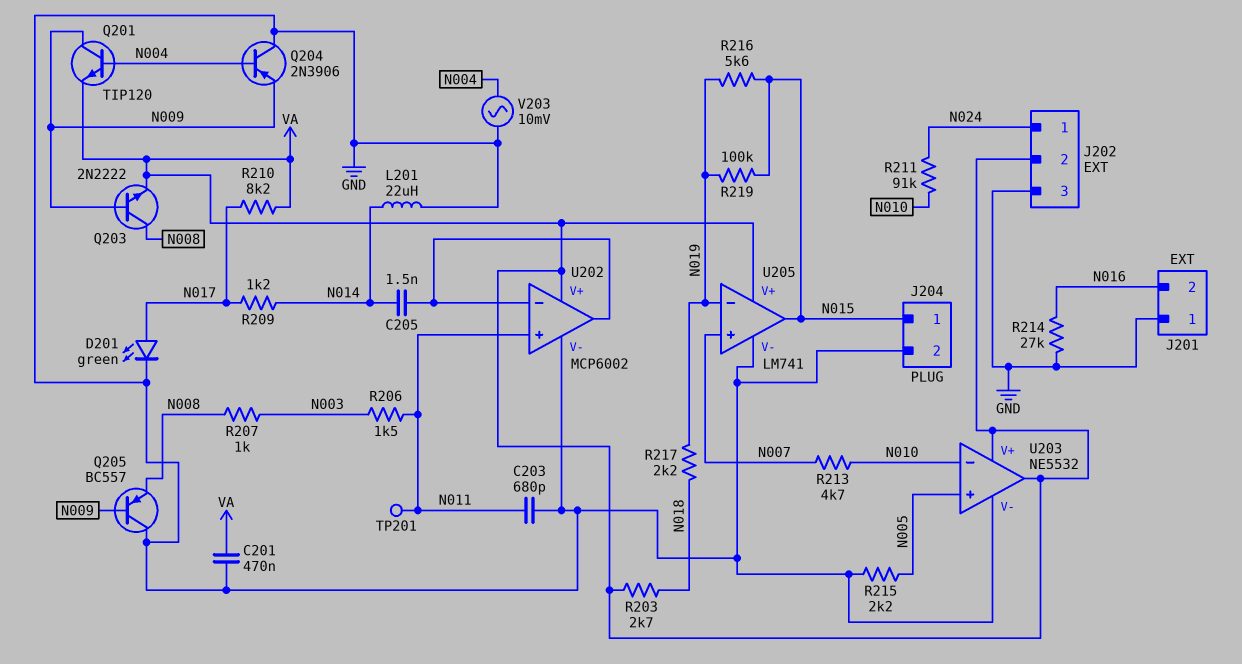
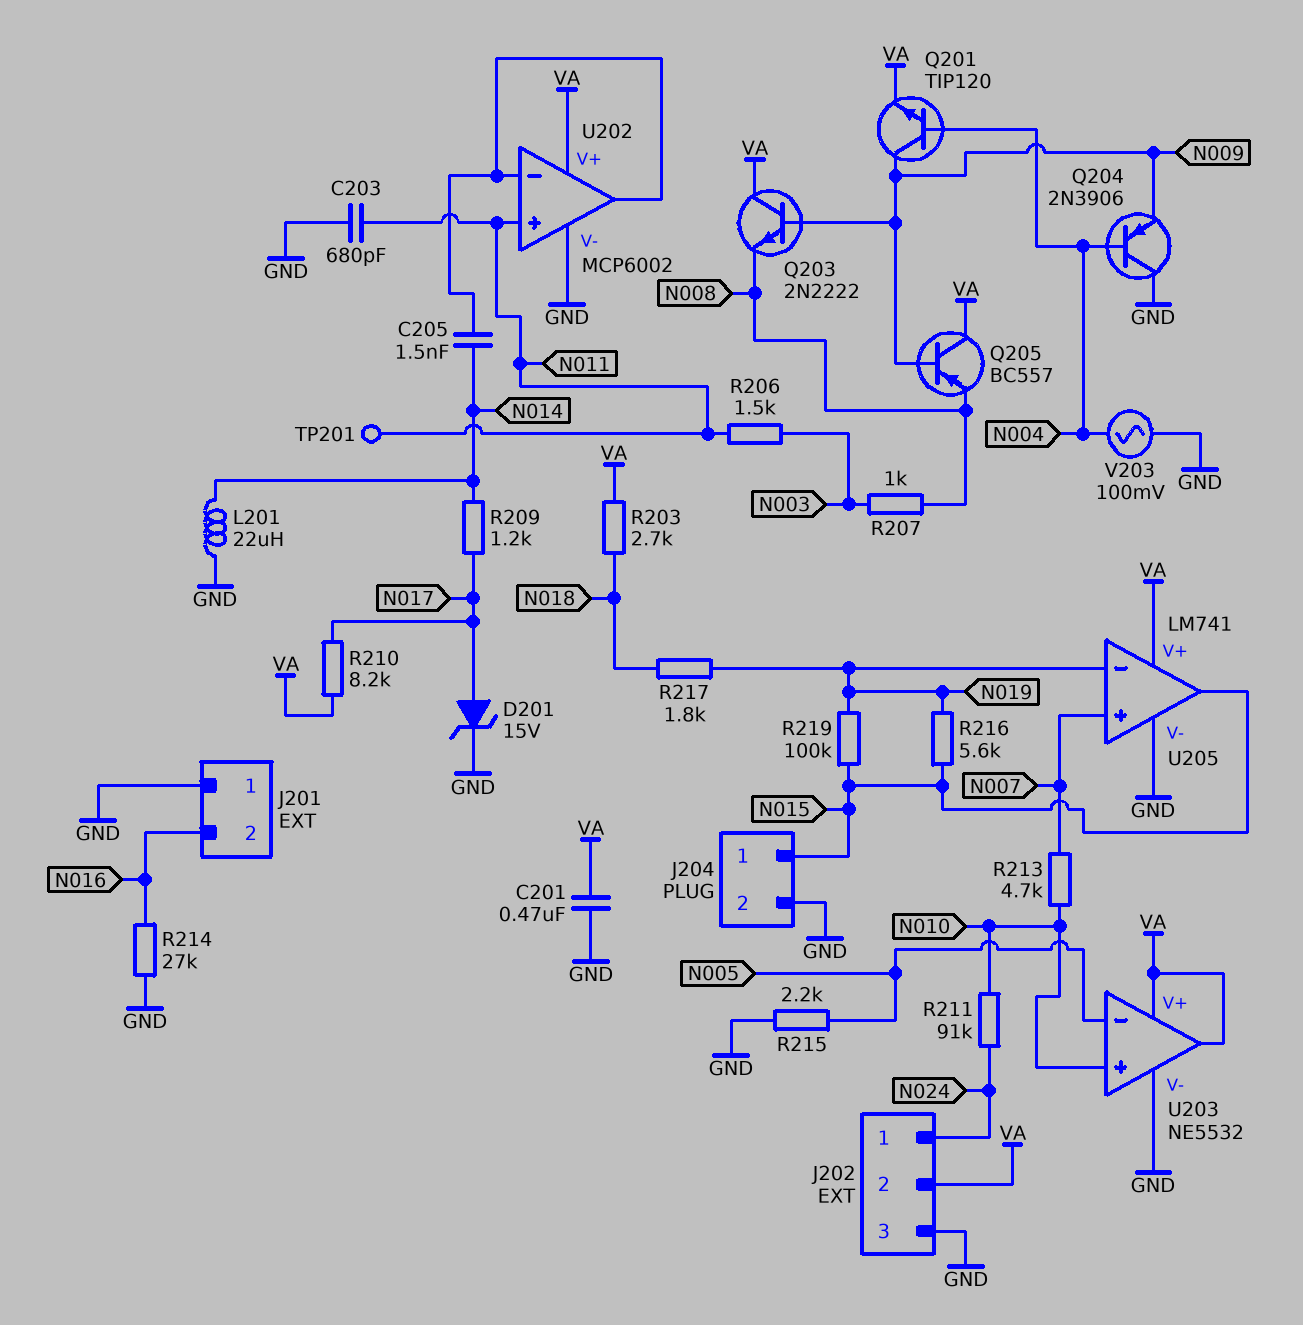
D201: LED green (A N017, K GND) -> zener 15V (A N017, K GND)
Q203: NPN 2N2222 (B N009, C N008, E VA) -> NPN 2N2222 (B N009, C VA, E N008)
Q205: PNP BC557 (B N009, C GND, E N008) -> PNP BC557 (B N009, C VA, E N008)
R217: 2.2k (N018, N019) -> 1.8k (N018, N019)
U203 pin in+: N005 -> N010
U203 pin in-: N010 -> N005
V203: AC 10mV (GND, N004) -> AC 100mV (GND, N004)

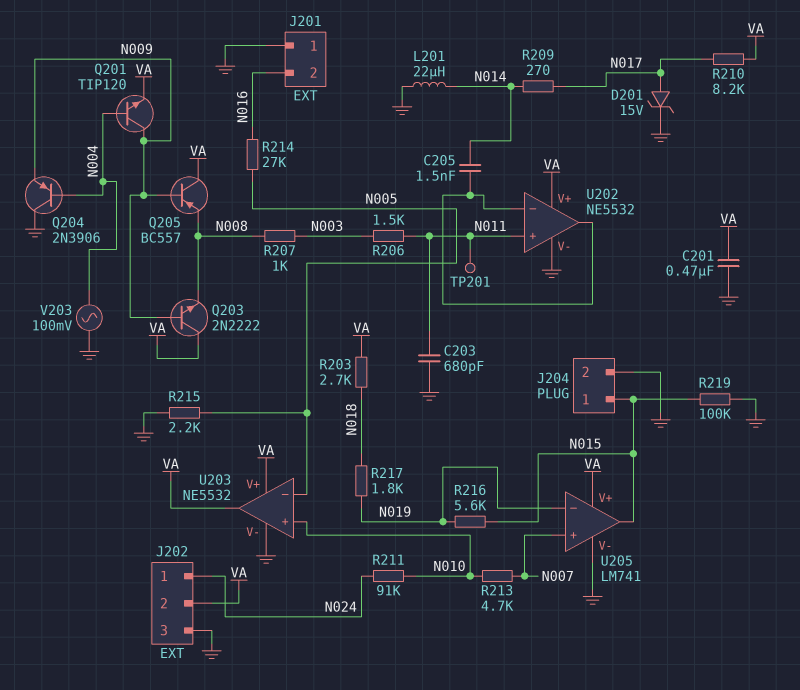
R209: 1.2k (N014, N017) -> 270 (N014, N017)
R214: 27k (GND, N016) -> 27k (N005, N016)
R219: 100k (N015, N019) -> 100k (GND, N015)
U202: MCP6002 -> NE5532

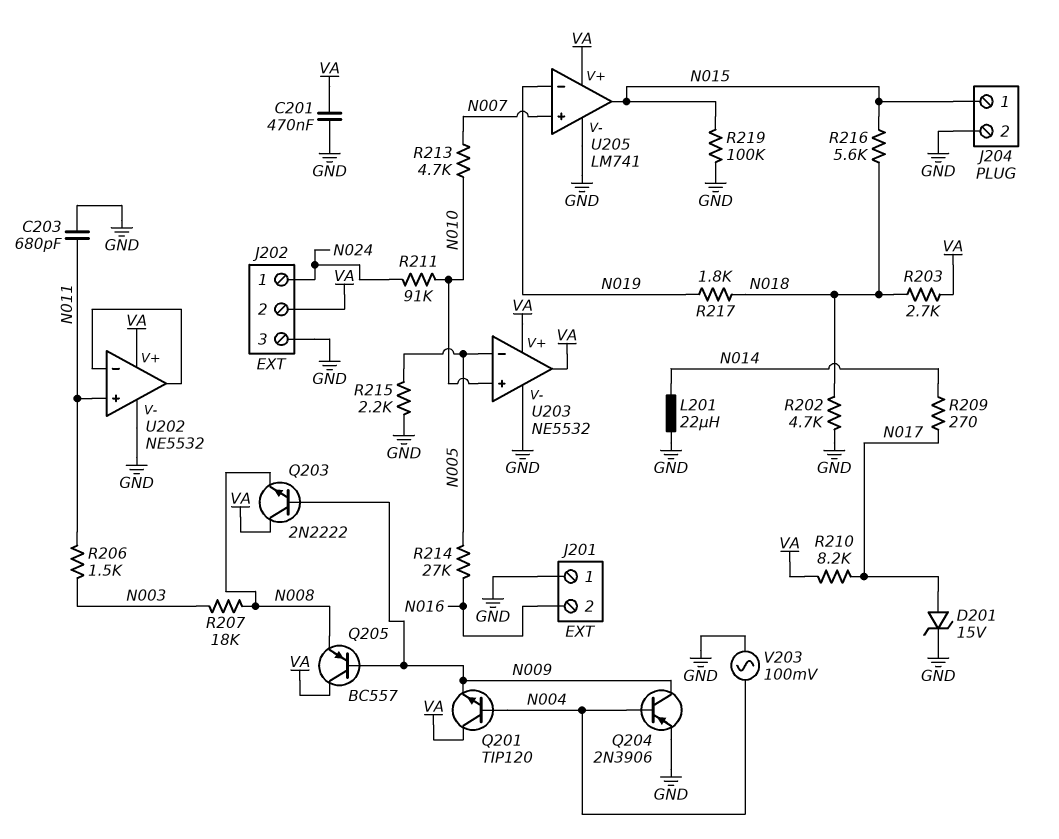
C205: 1.5nF (N014, U202/in-) -> none
Q201: NPN TIP120 (B N004, C N009, E VA) -> NPN TIP120 (B N004, C VA, E N009)
Q204: PNP 2N3906 (B N004, C GND, E N009) -> PNP 2N3906 (B N004, C N009, E GND)
R202: none -> 4.7k (GND, N018)
R207: 1k (N003, N008) -> 18k (N003, N008)
R216: 5.6k (N015, N019) -> 5.6k (N015, N018)
TP201: test point (N011) -> none

